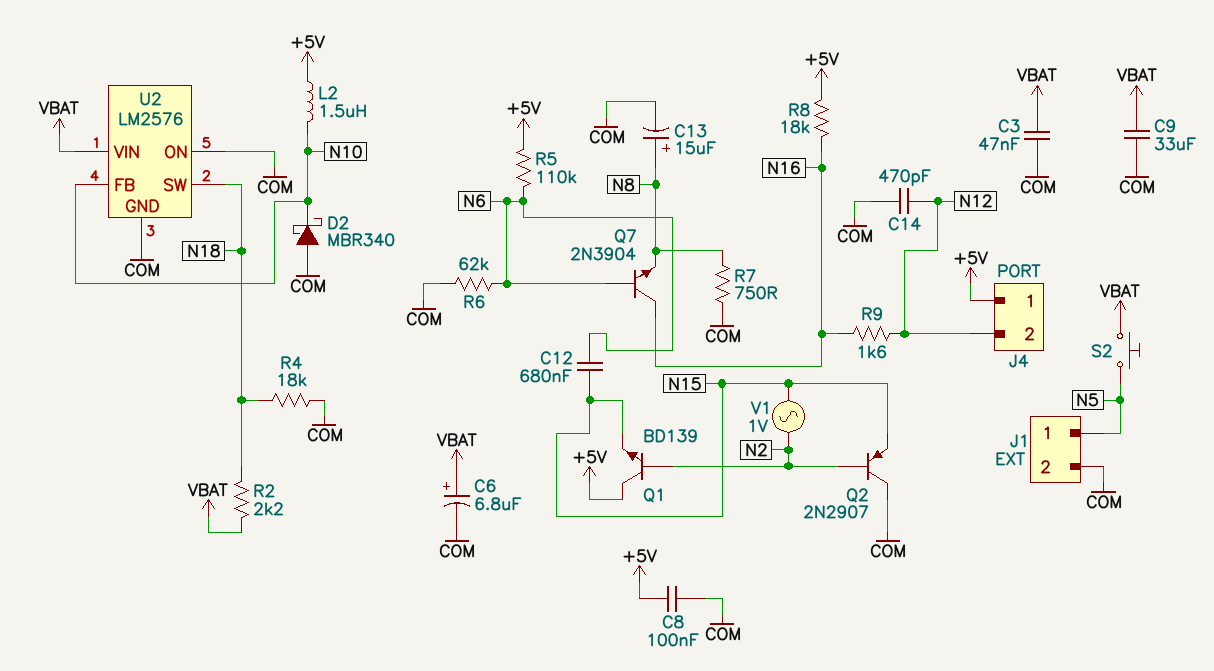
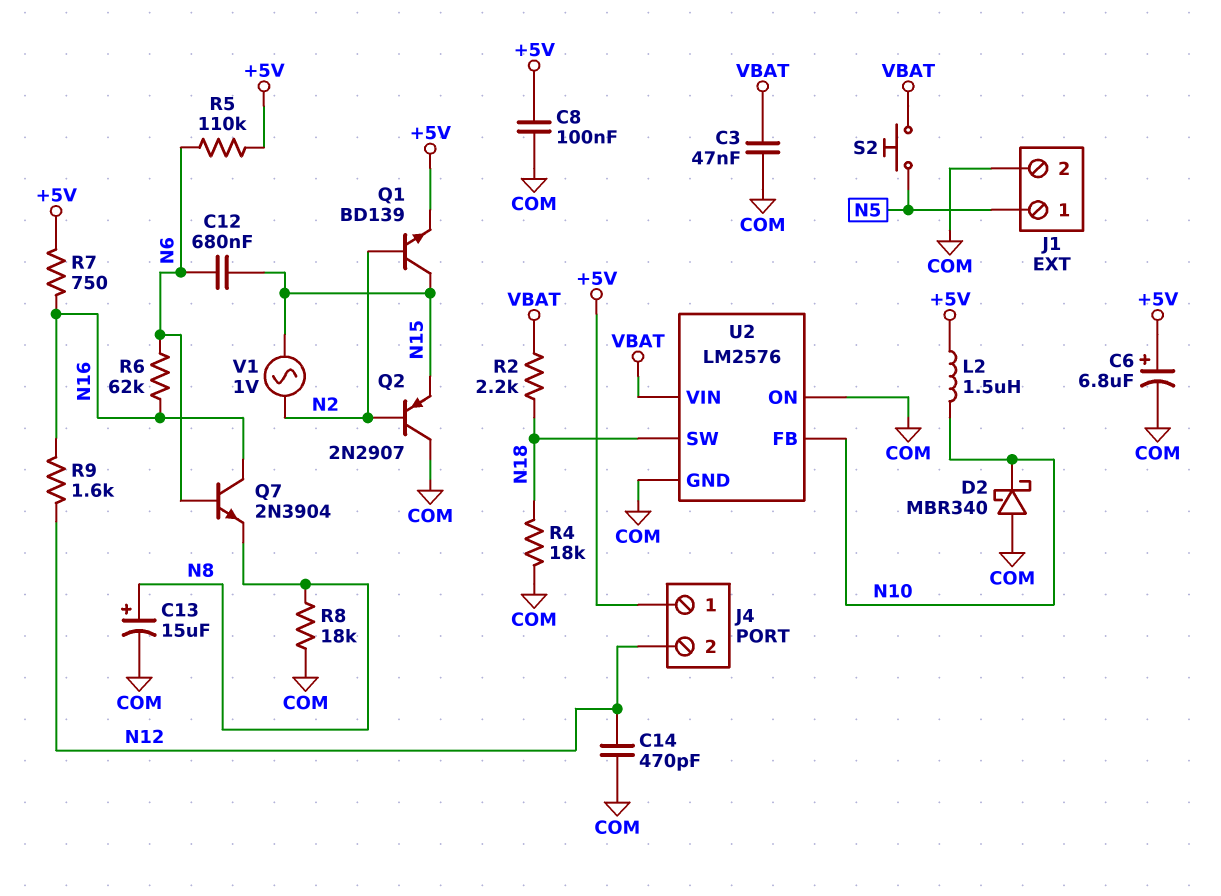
C6: 6.8uF (plus VBAT, minus COM) -> 6.8uF (plus +5V, minus COM)
C9: 33uF (COM, VBAT) -> none
Q1: NPN BD139 (B N2, C +5V, E N15) -> NPN BD139 (B N2, C N15, E +5V)
R6: 62k (COM, N6) -> 62k (N6, N16)
R7: 750 (COM, N8) -> 750 (+5V, N16)
R8: 18k (+5V, N16) -> 18k (COM, N8)

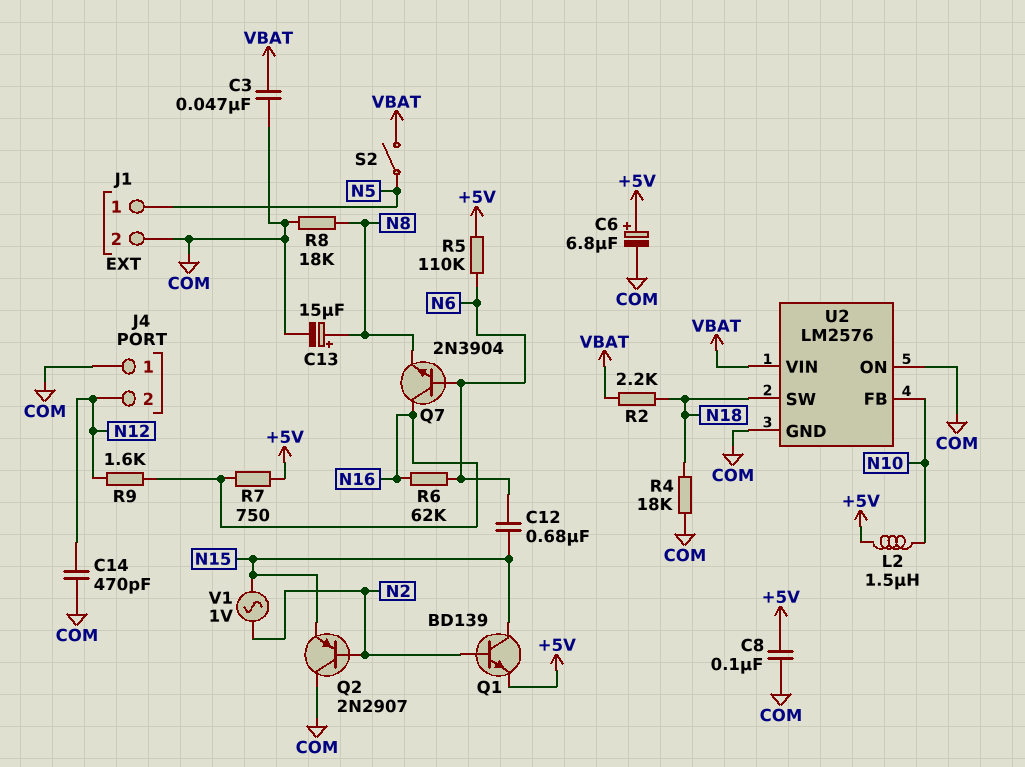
D2: schottky MBR340 (A COM, K N10) -> none
J4 pin 1: +5V -> COM
S2: button (N5, VBAT) -> switch (N5, VBAT)

